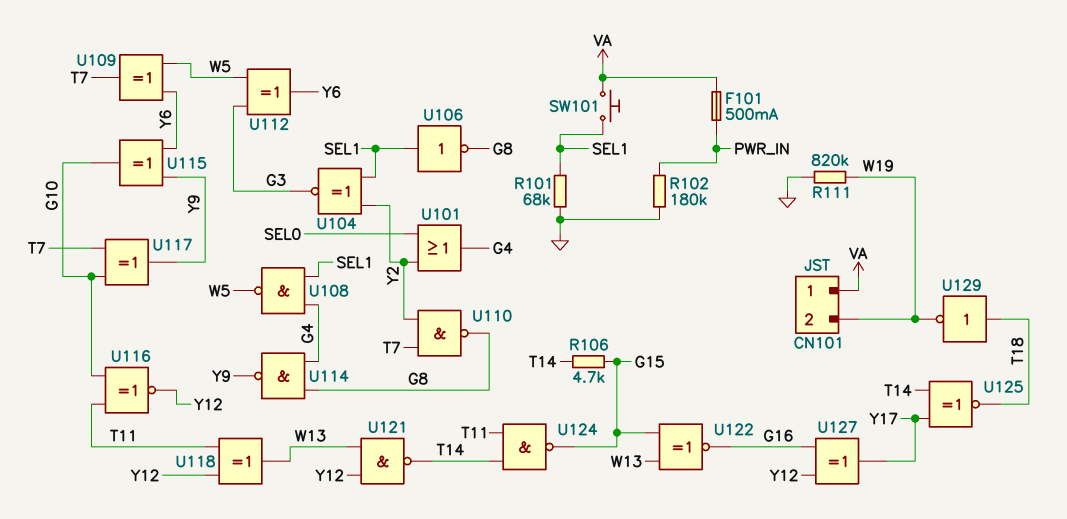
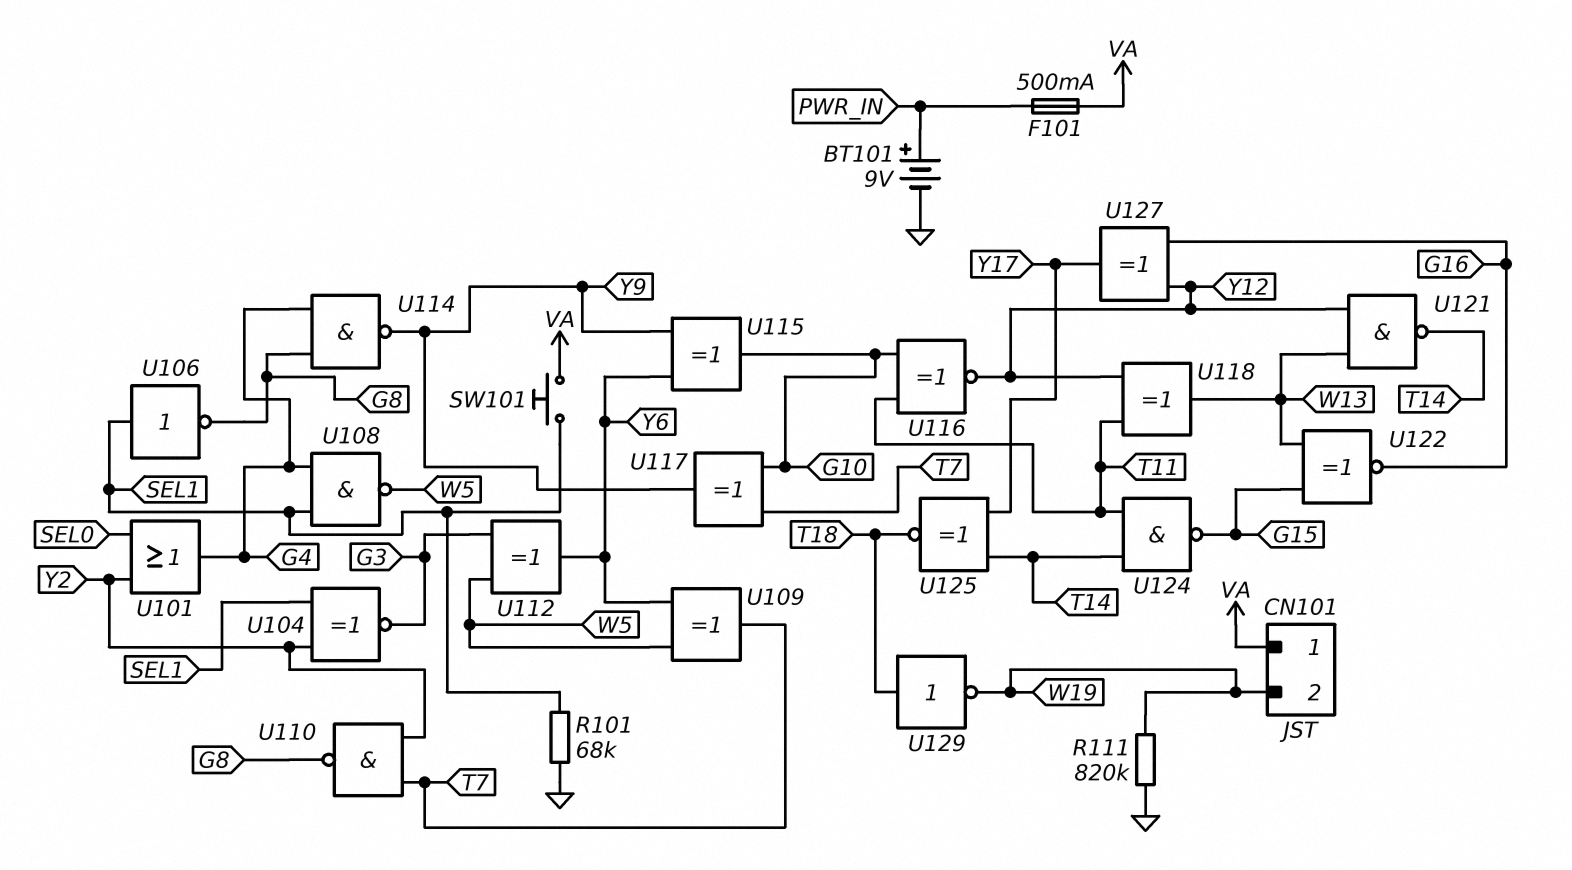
BT101: none -> 9V (plus PWR_IN, minus GND)
R102: 180k (GND, PWR_IN) -> none
R106: 4.7k (G15, T14) -> none

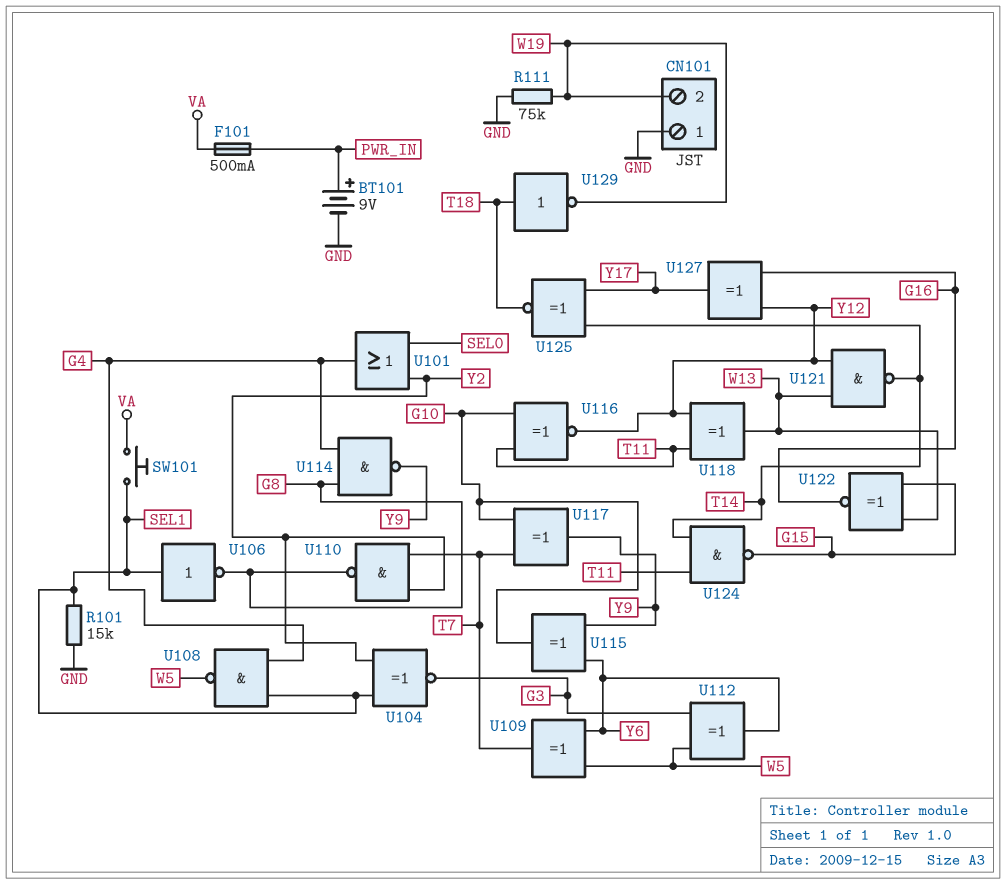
CN101 pin 1: VA -> GND
R101: 68k (GND, SEL1) -> 15k (GND, SEL1)
R111: 820k (GND, W19) -> 75k (GND, W19)

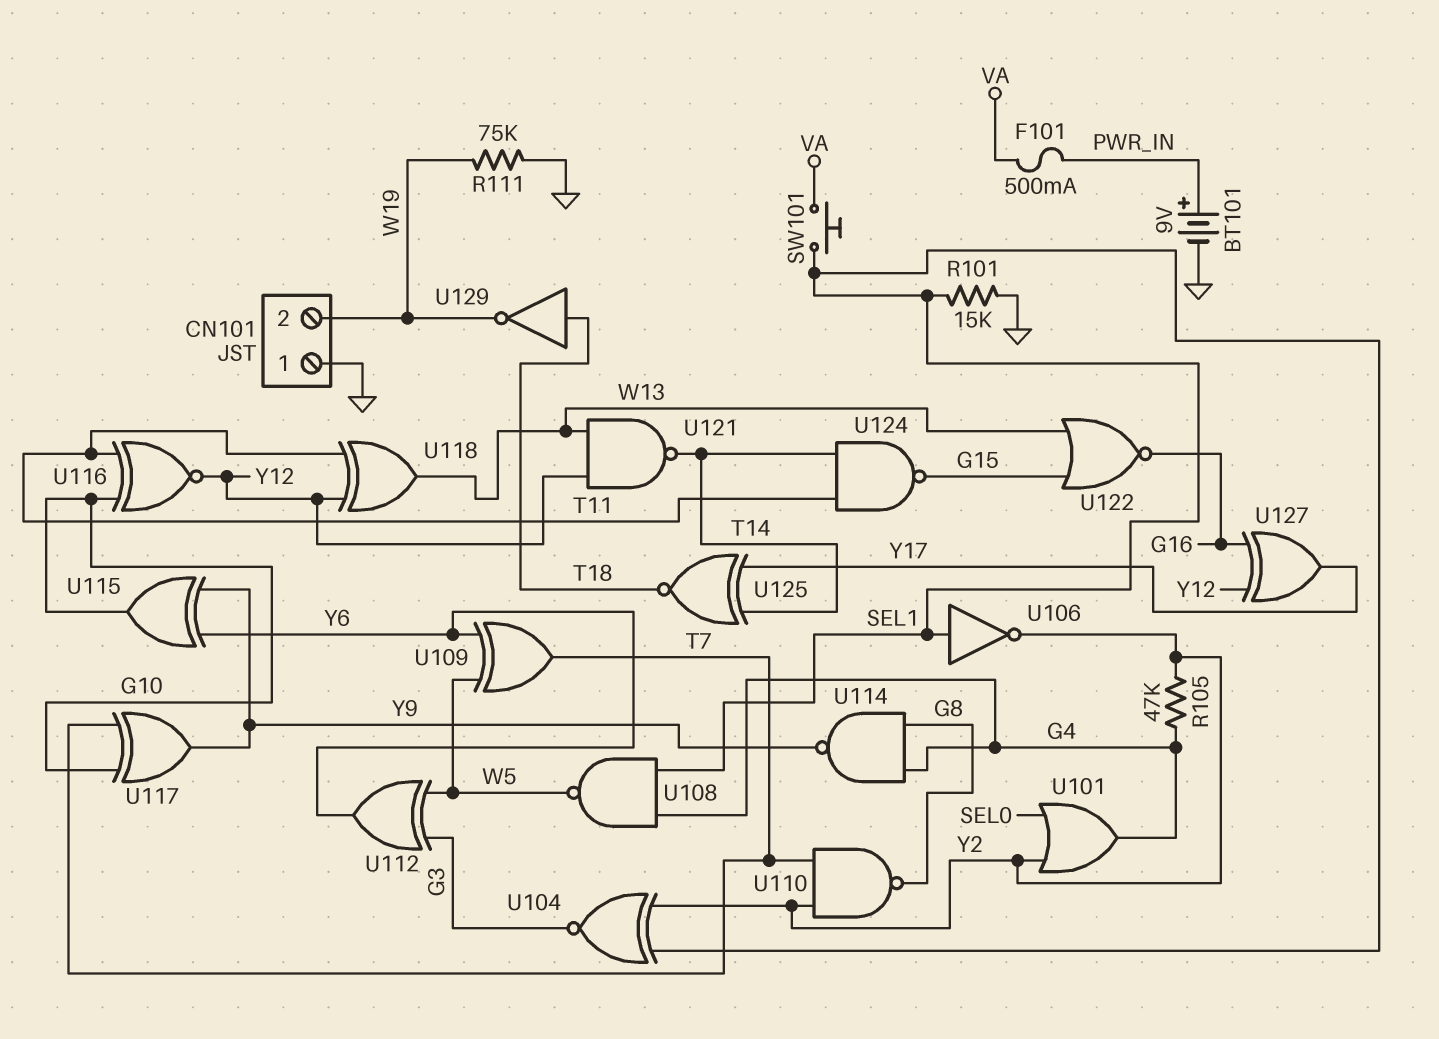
R105: none -> 47k (G4, Y2)
U106: NOT (in SEL1, out G8) -> NOT (in SEL1, out Y2)
U122: XNOR (in G15, in W13, out G16) -> NOR (in G15, in W13, out G16)

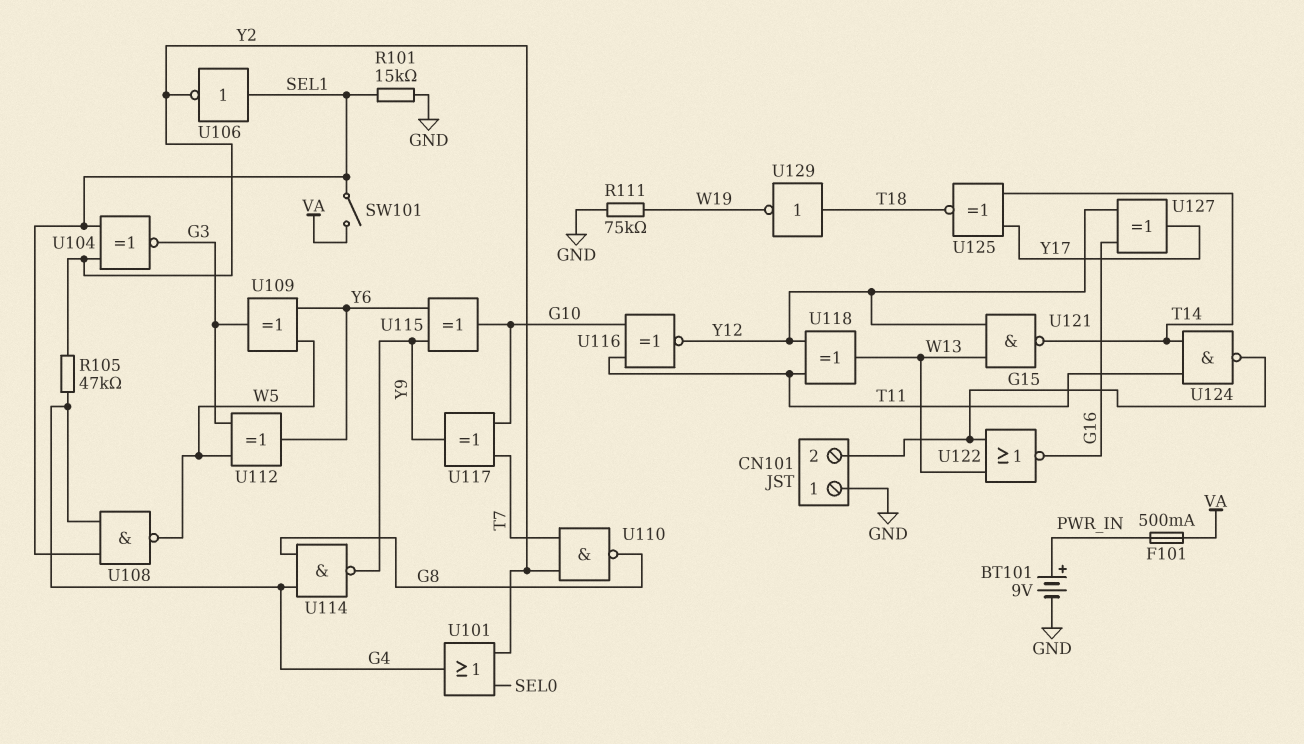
CN101 pin 2: W19 -> G15
SW101: button (SEL1, VA) -> switch (SEL1, VA)
U109: XOR (in W5, in Y6, out T7) -> XOR (in W5, in Y6, out G3)

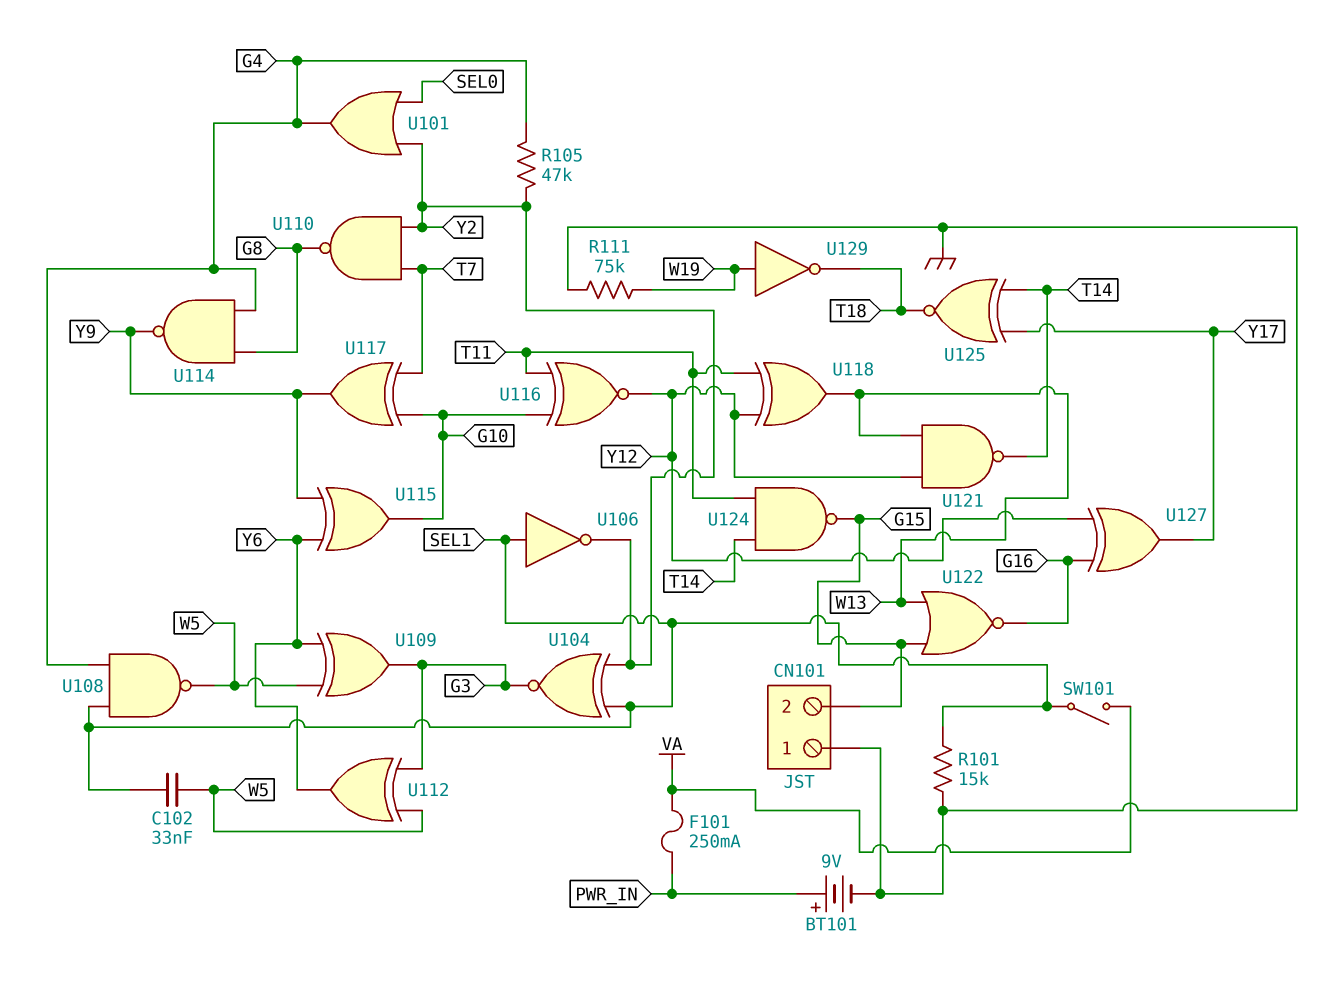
C102: none -> 33nF (SEL1, W5)
F101: 500mA (PWR_IN, VA) -> 250mA (PWR_IN, VA)
U129: NOT (in T18, out W19) -> NOT (in W19, out T18)

